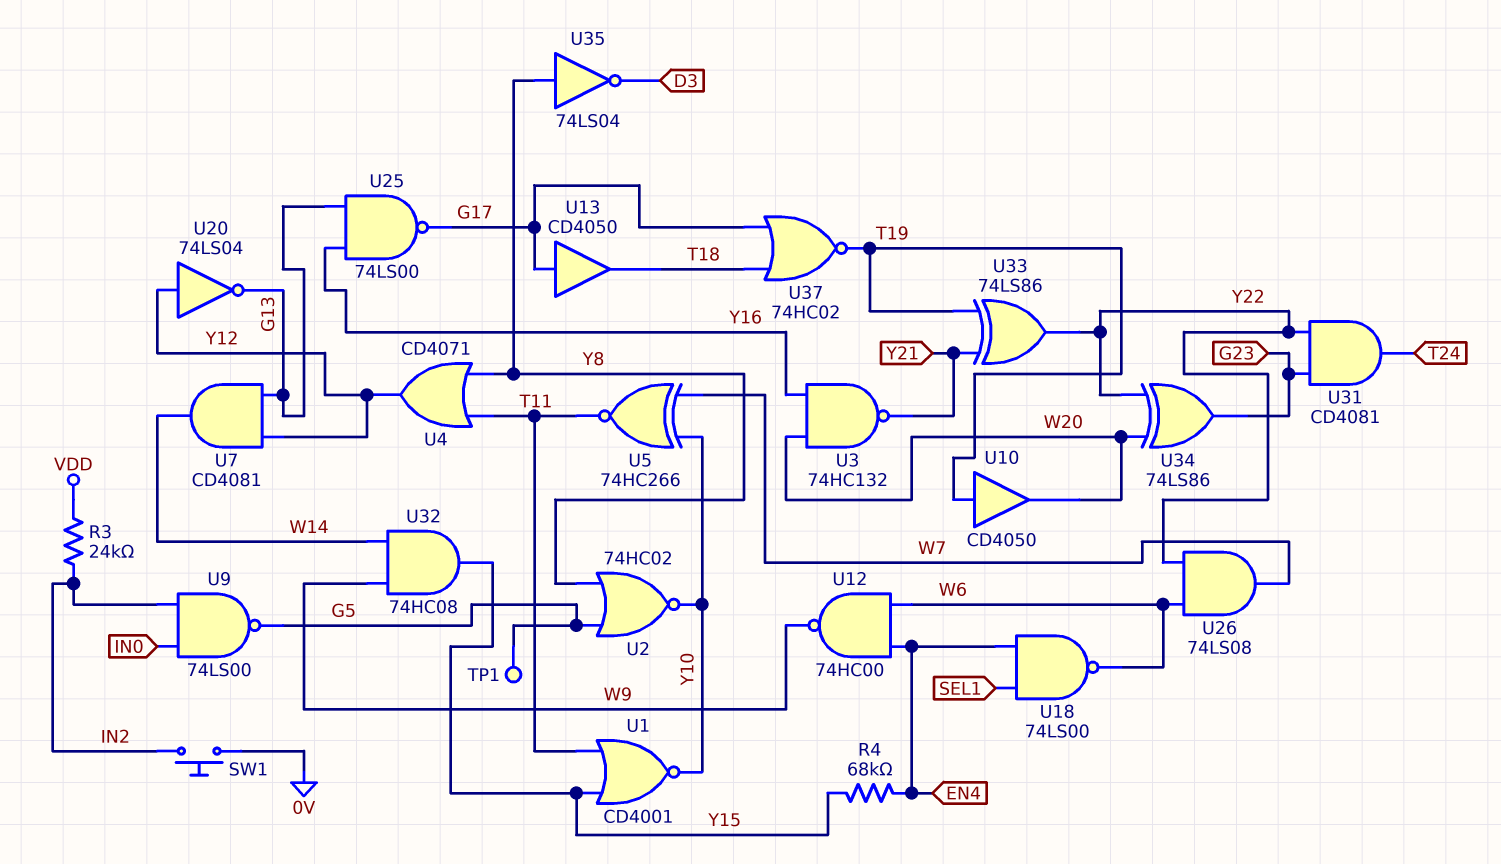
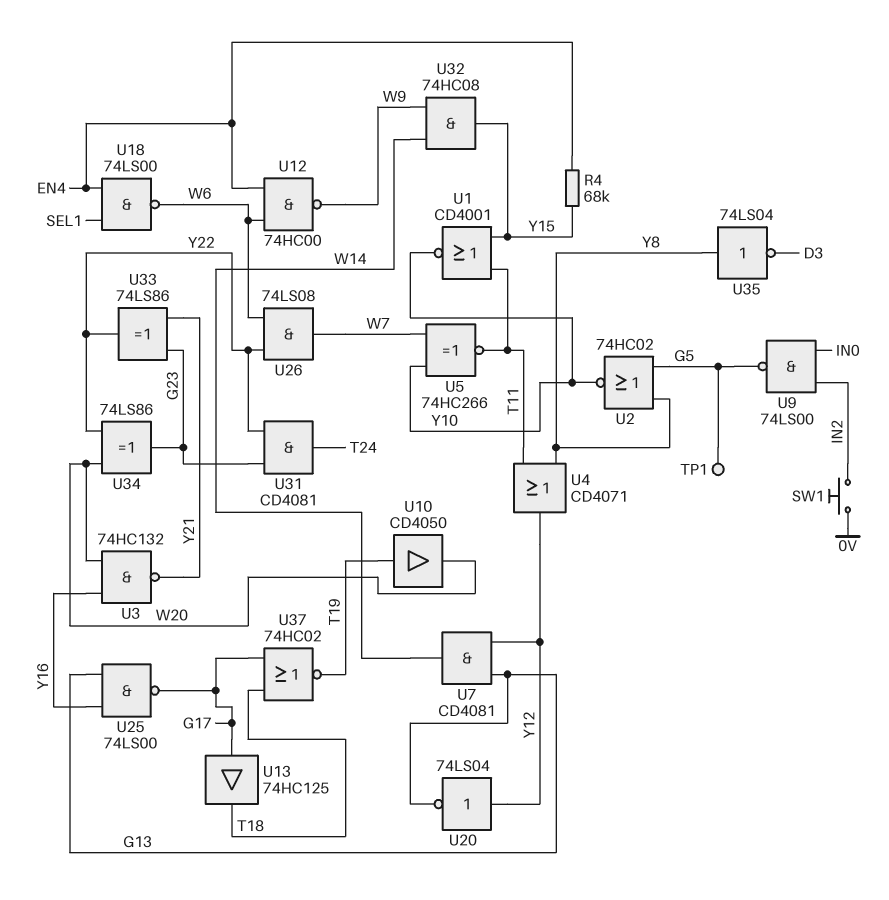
R3: 24k (IN2, VDD) -> none
U13: buffer CD4050 (in G17, out T18) -> buffer 74HC125 (in G17, out T18)
U33: XOR 74LS86 (in T19, in Y21, out Y22) -> XOR 74LS86 (in G23, in Y21, out Y22)

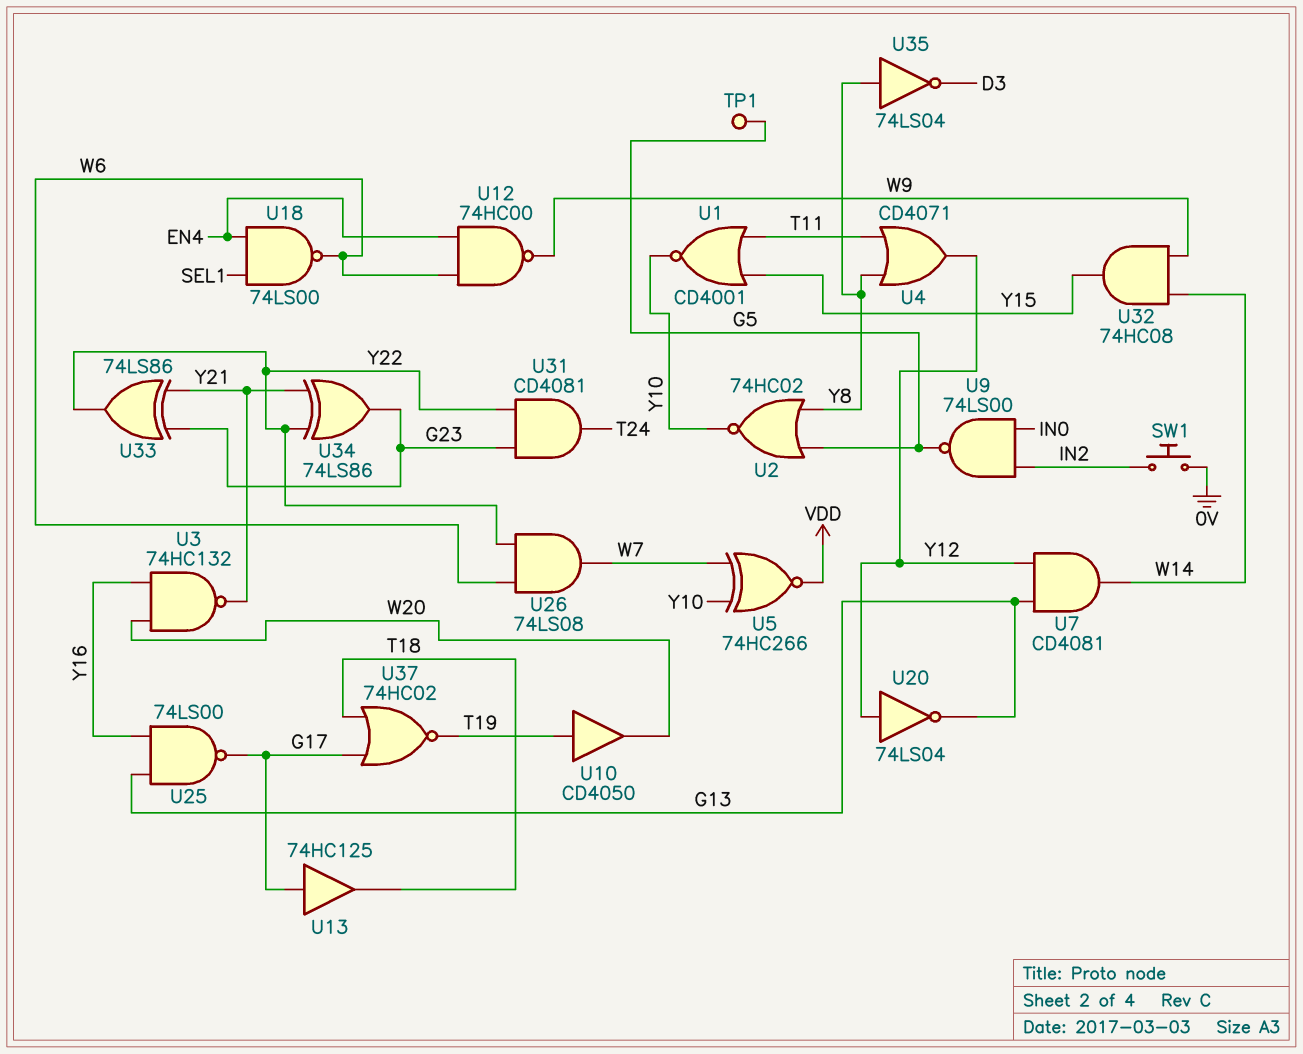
R4: 68k (EN4, Y15) -> none
U5: XNOR 74HC266 (in W7, in Y10, out T11) -> XNOR 74HC266 (in W7, in Y10, out VDD)
U34: XOR 74LS86 (in W20, in Y22, out G23) -> XOR 74LS86 (in Y21, in Y22, out G23)

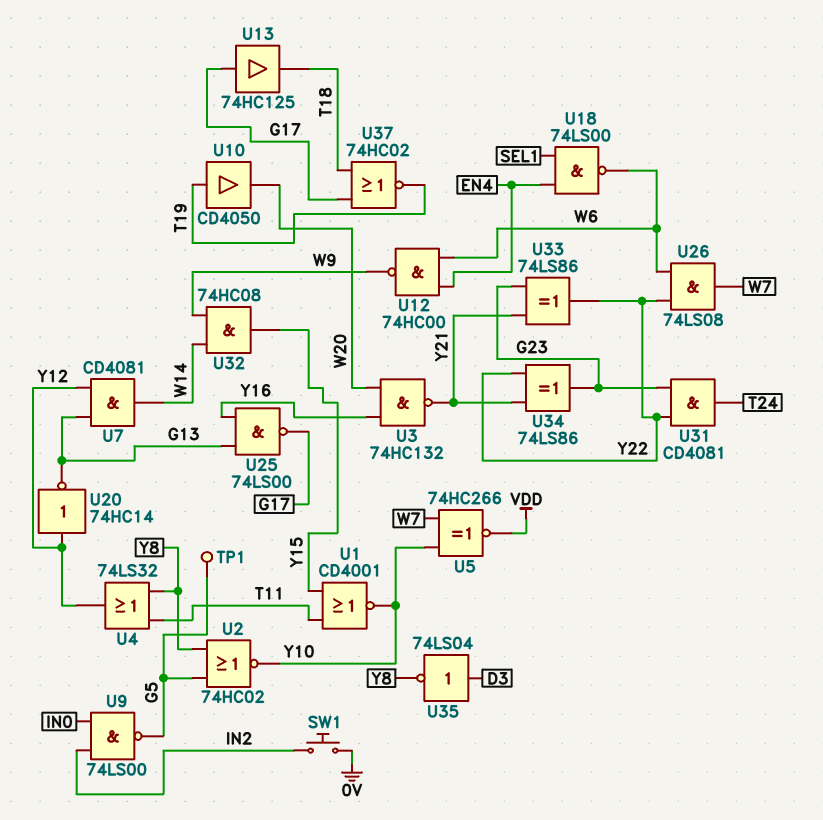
U4: OR CD4071 (in T11, in Y8, out Y12) -> OR 74LS32 (in T11, in Y8, out Y12)
U20: NOT 74LS04 (in Y12, out G13) -> NOT 74HC14 (in Y12, out G13)
U35: NOT 74LS04 (in Y8, out D3) -> NOT 74LS04 (in D3, out Y8)

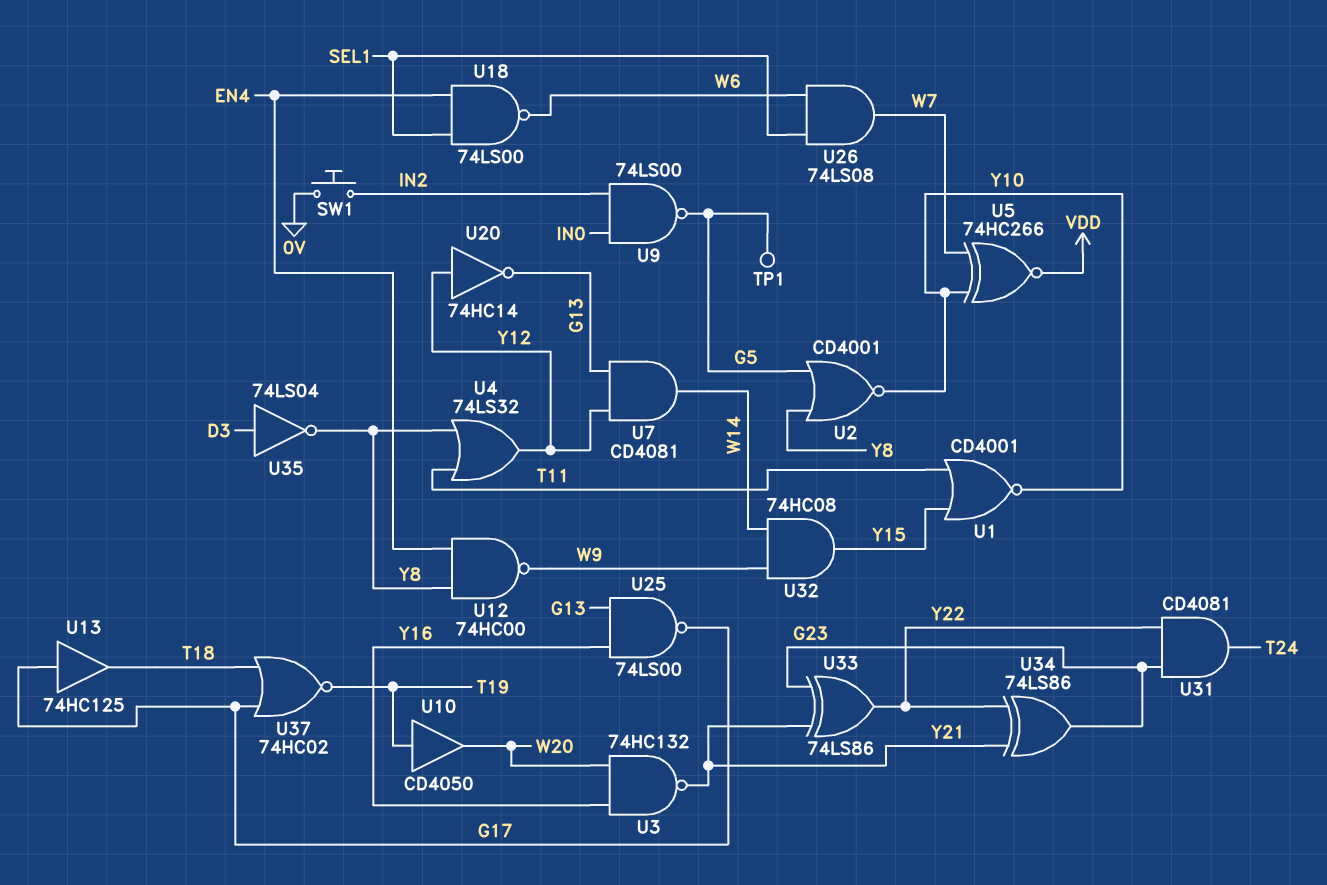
U2: NOR 74HC02 (in G5, in Y8, out Y10) -> NOR CD4001 (in G5, in Y8, out Y10)
U12: NAND 74HC00 (in EN4, in W6, out W9) -> NAND 74HC00 (in EN4, in Y8, out W9)
U26: AND 74LS08 (in W6, in Y22, out W7) -> AND 74LS08 (in SEL1, in W6, out W7)

